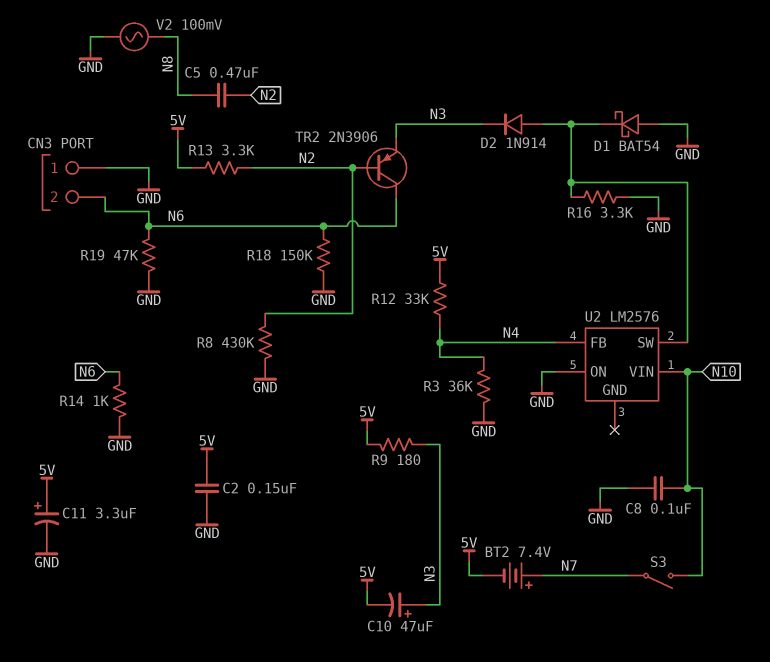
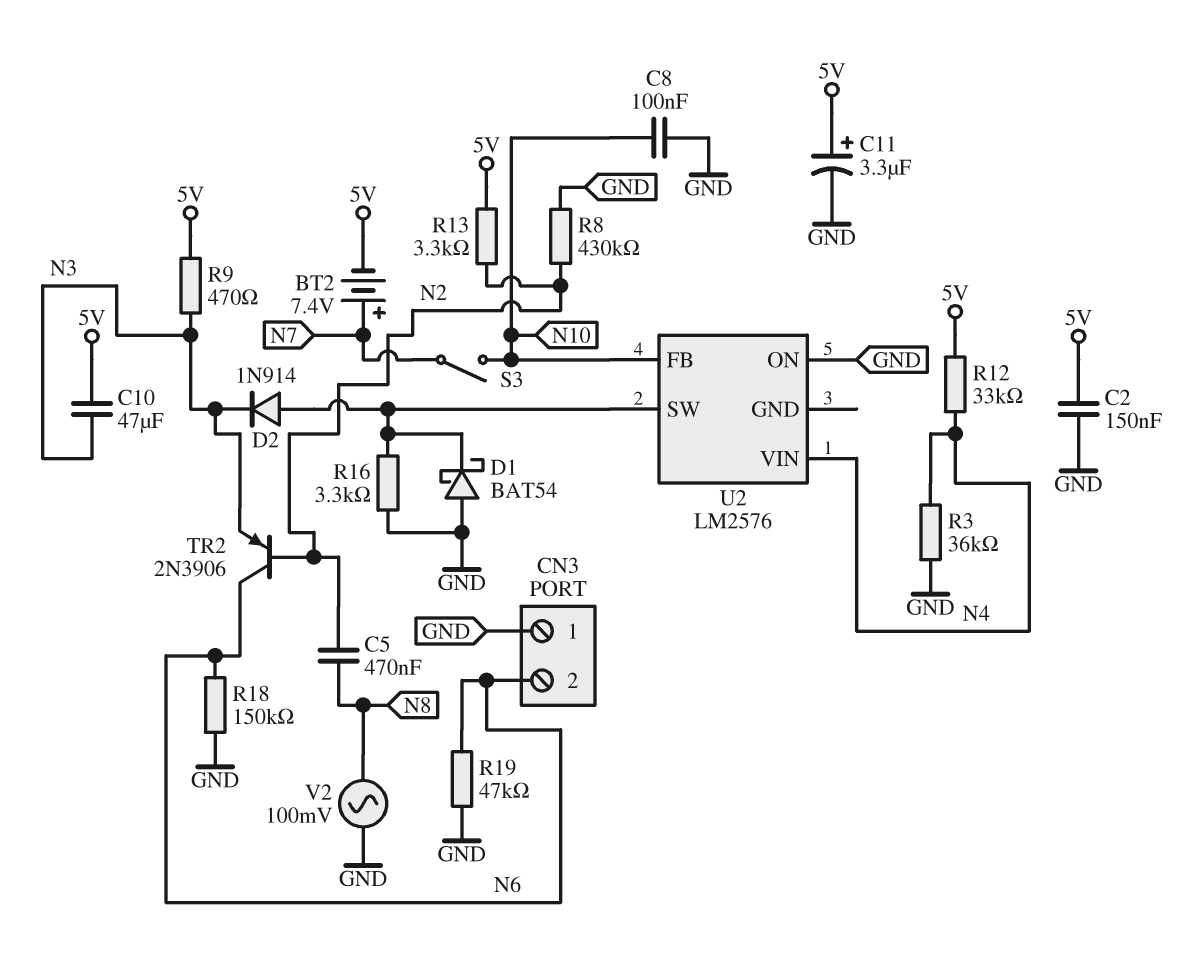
C10: 47uF (plus N3, minus 5V) -> 47uF (5V, N3)
R9: 180 (5V, N3) -> 470 (5V, N3)
R14: 1k (GND, N6) -> none
U2 pin FB: N4 -> N10
U2 pin VIN: N10 -> N4

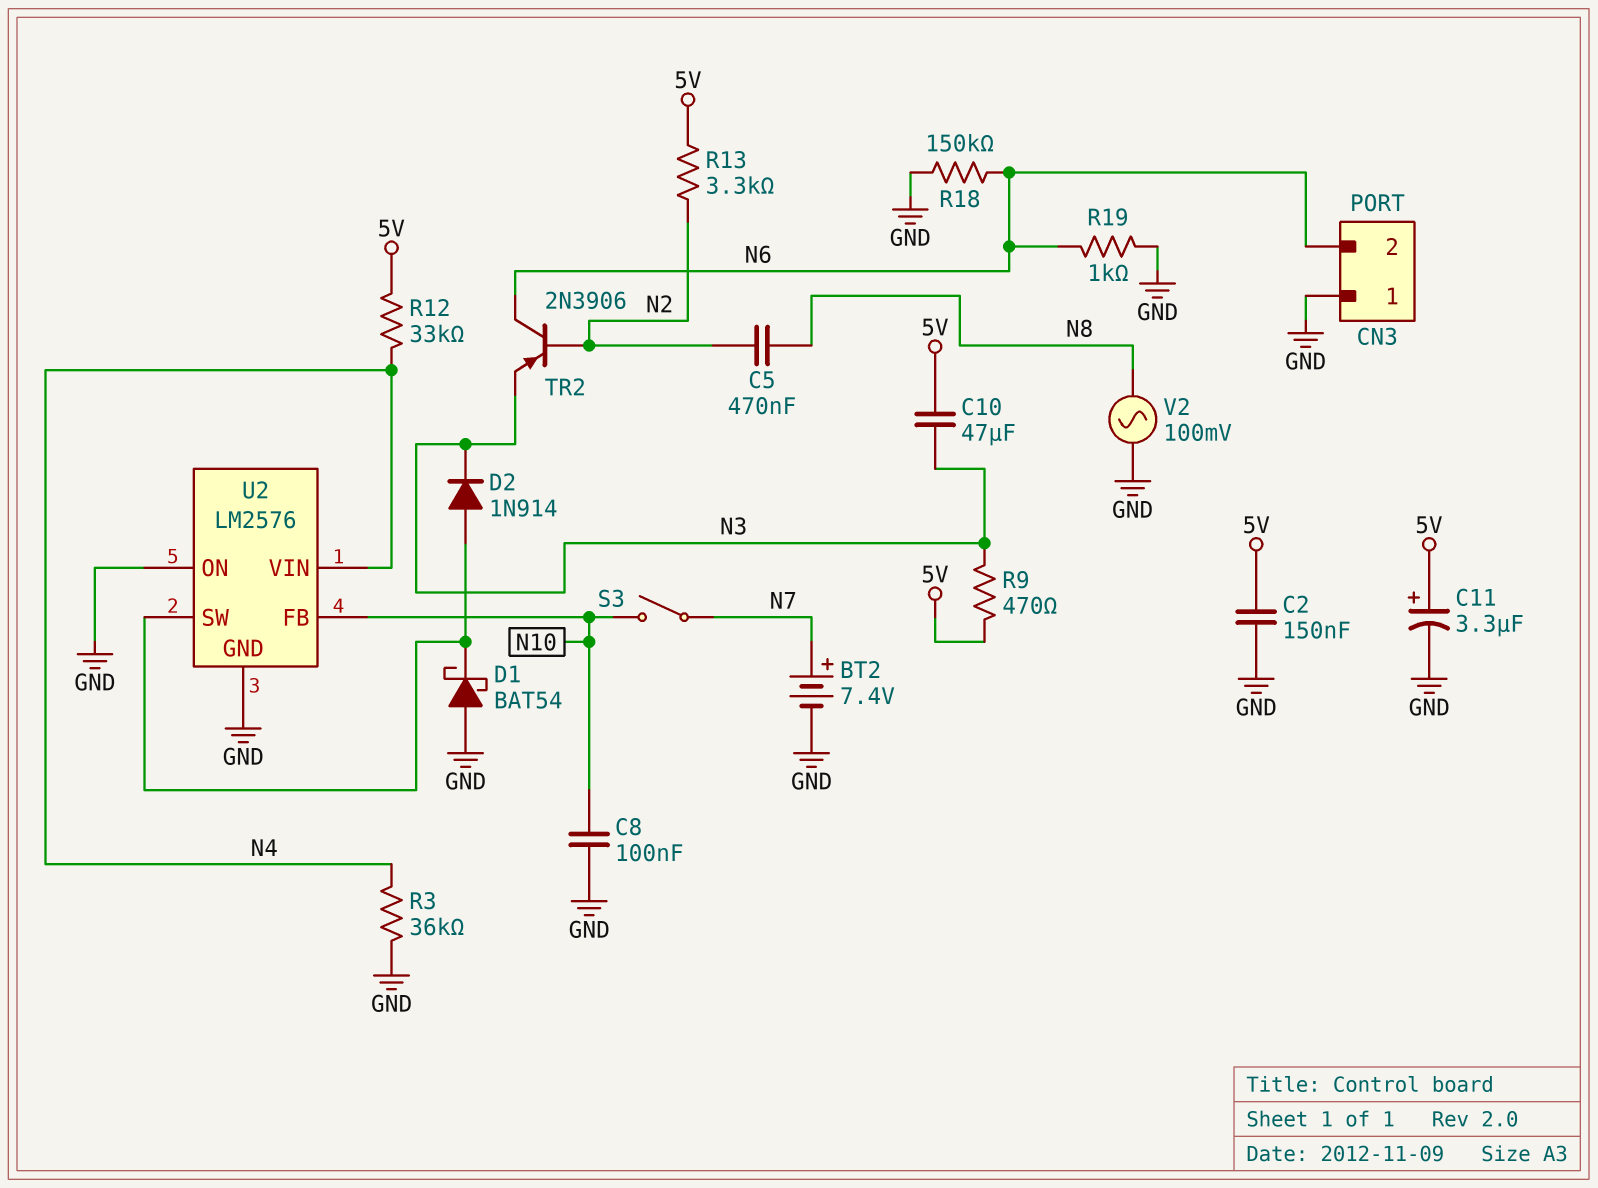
BT2: 7.4V (plus N7, minus 5V) -> 7.4V (plus N7, minus GND)
R8: 430k (GND, N2) -> none
R16: 3.3k (GND, U2/SW) -> none
R19: 47k (GND, N6) -> 1k (GND, N6)
U2 pin GND: none -> GND

